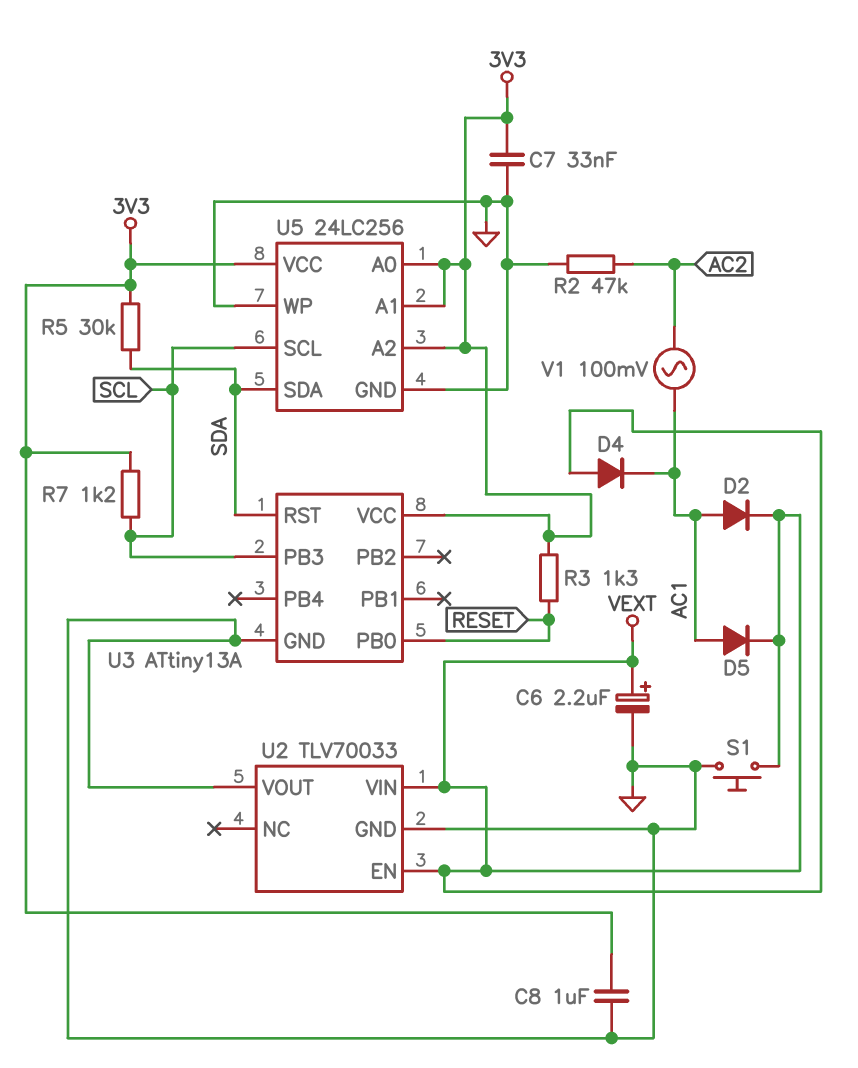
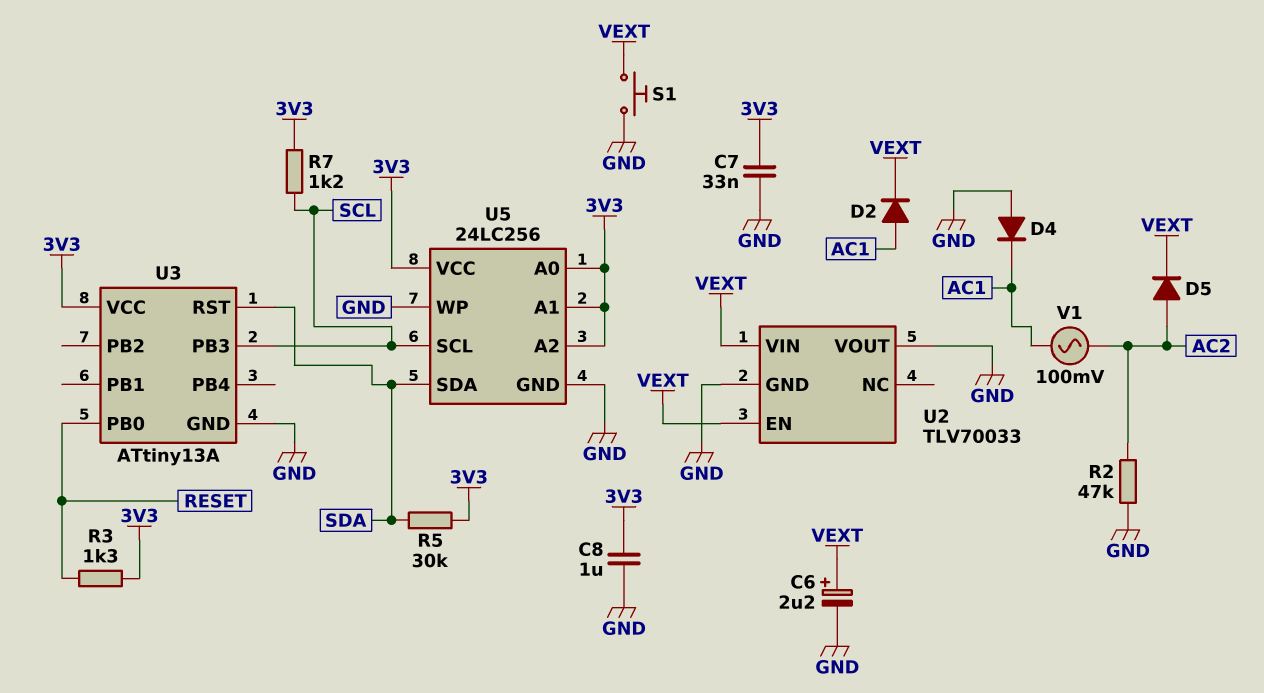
D4: diode (A VEXT, K AC1) -> diode (A GND, K AC1)
D5: diode (A AC1, K VEXT) -> diode (A AC2, K VEXT)

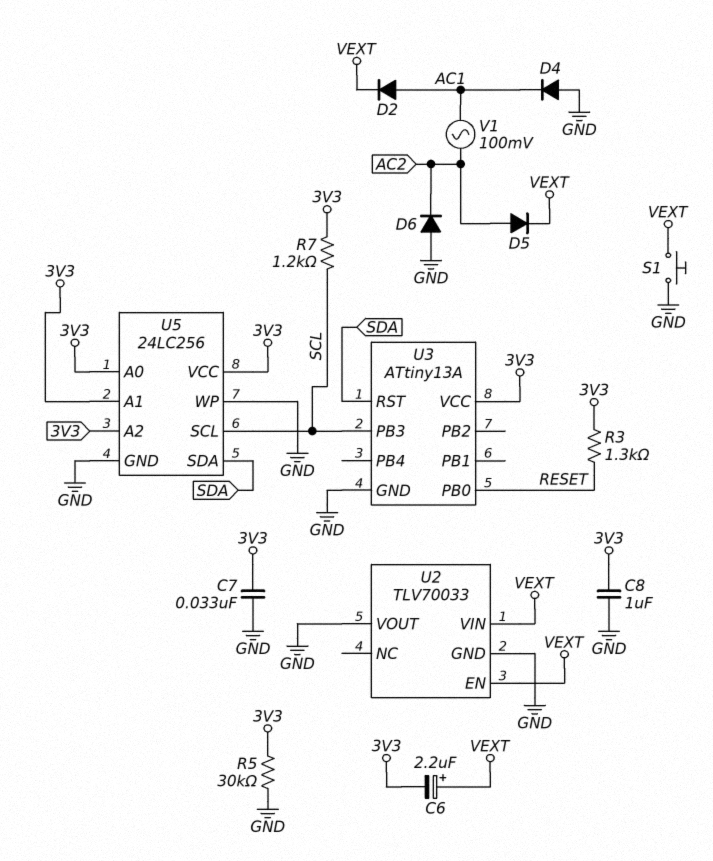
C6: 2.2uF (plus VEXT, minus GND) -> 2.2uF (plus VEXT, minus 3V3)
D6: none -> diode (A GND, K AC2)
R2: 47k (AC2, GND) -> none
R5: 30k (3V3, SDA) -> 30k (3V3, GND)

